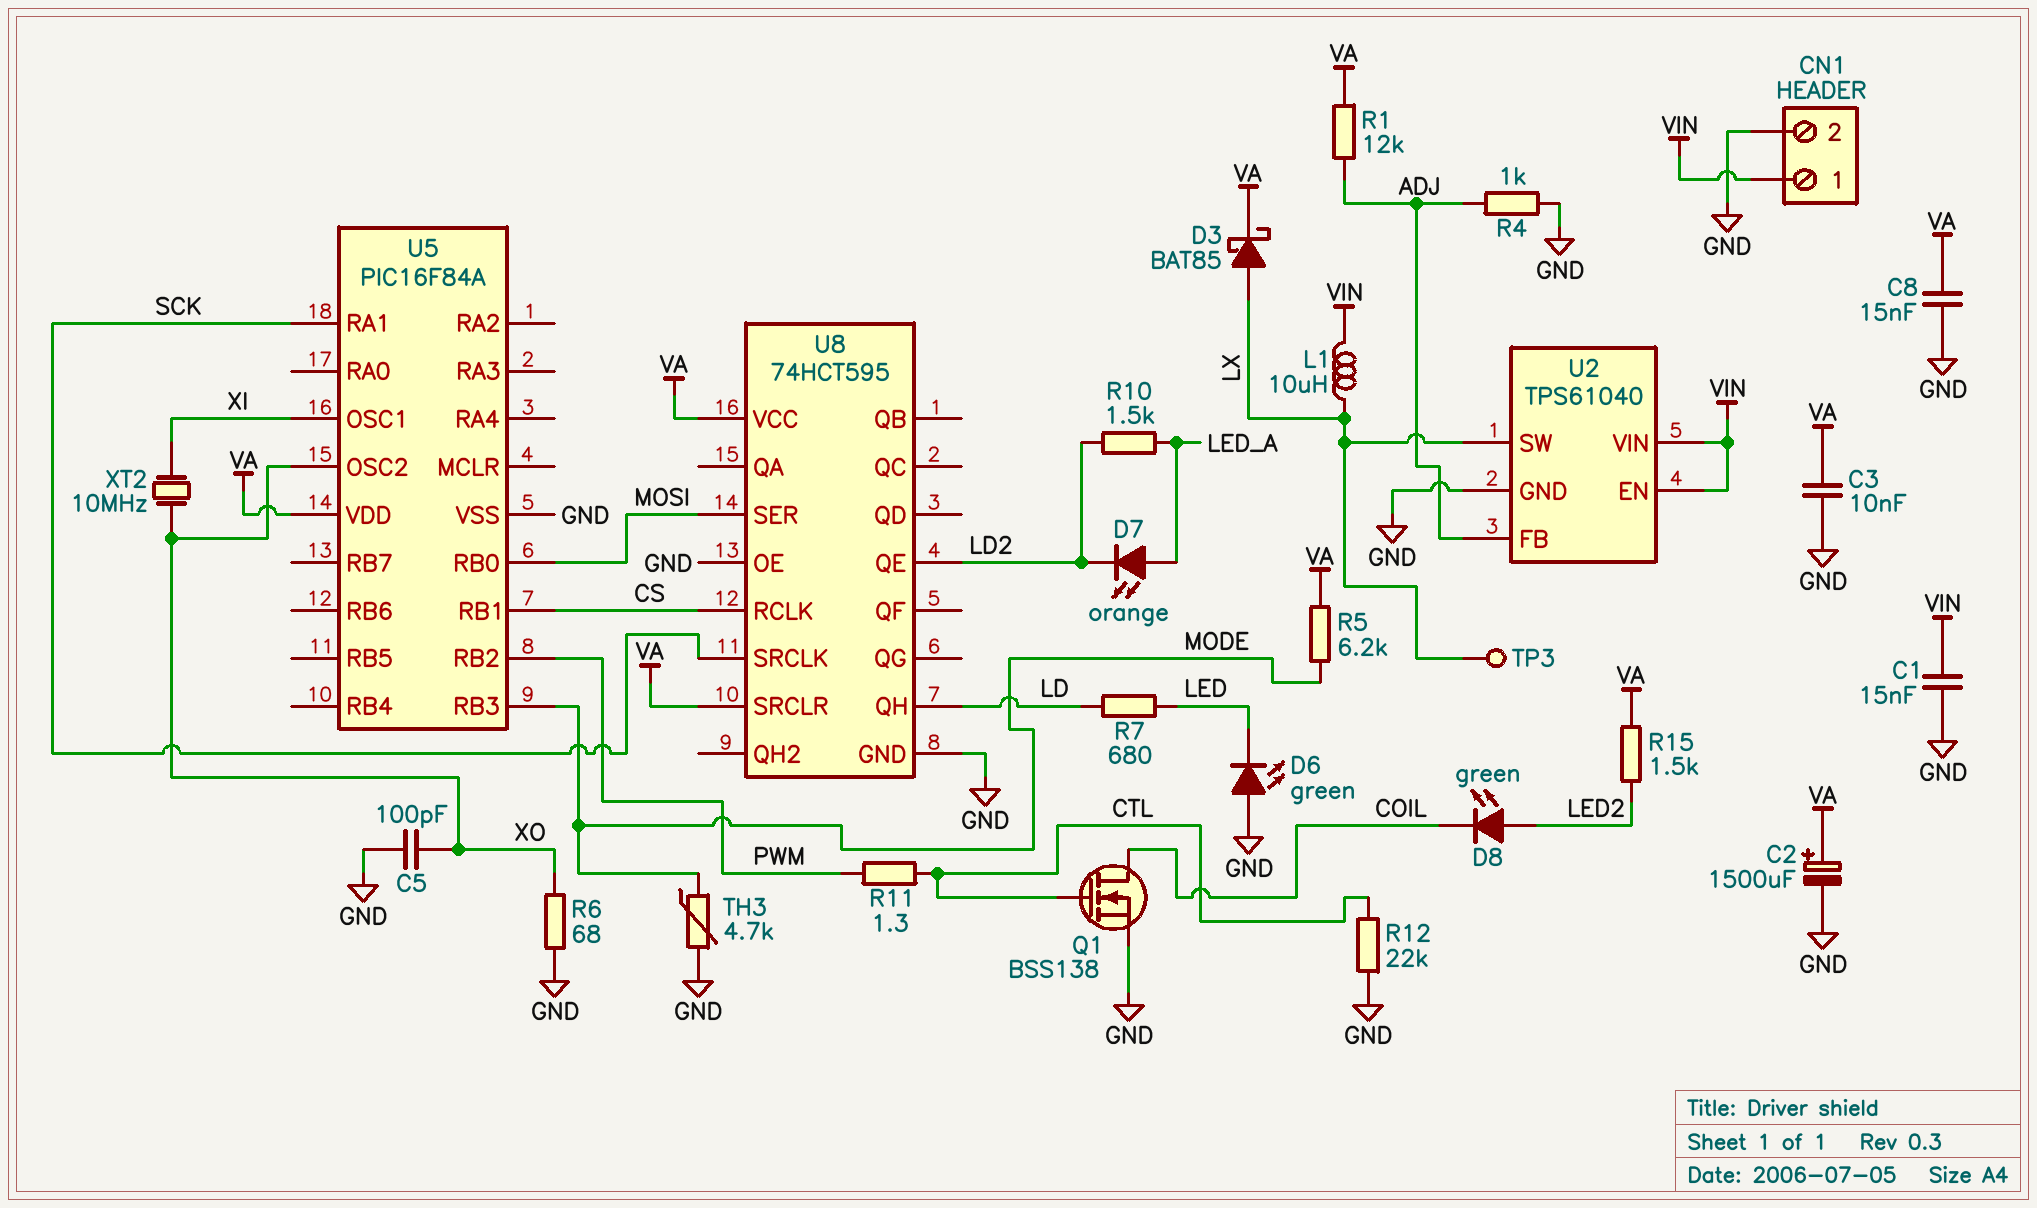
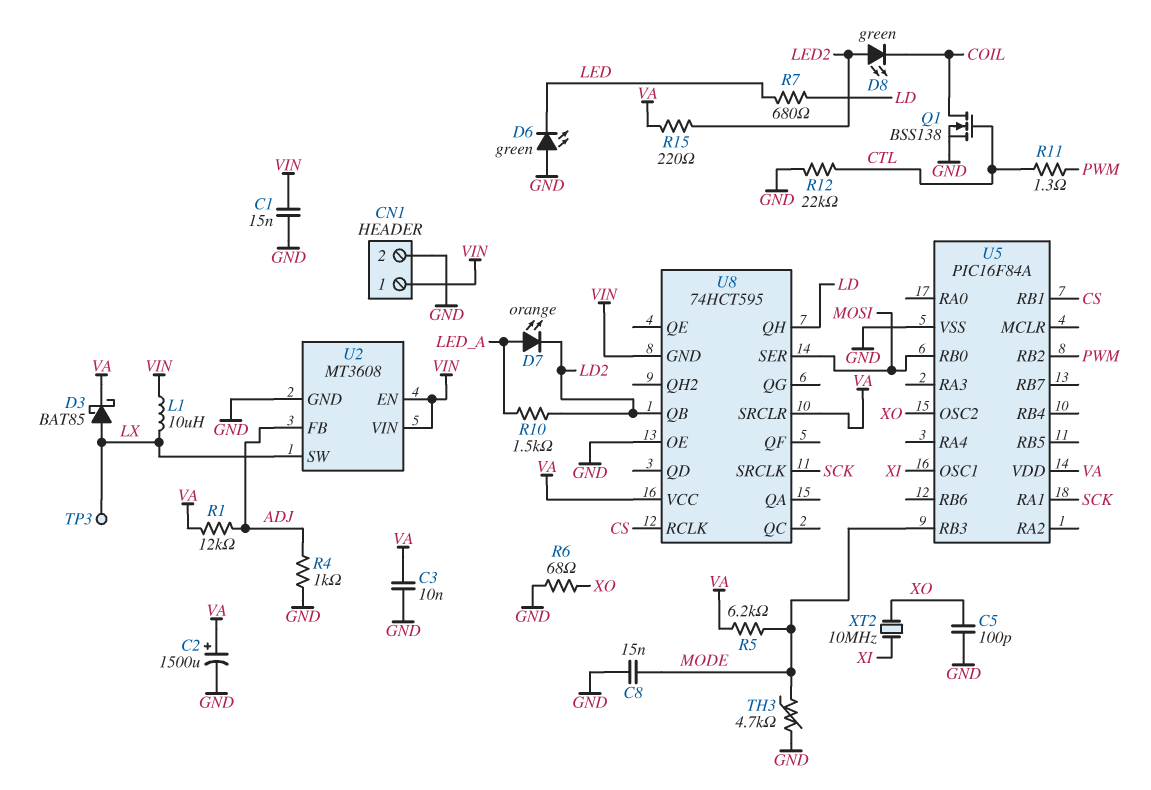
C8: 15nF (GND, VA) -> 15nF (GND, MODE)
R15: 1.5k (LED2, VA) -> 220 (LED2, VA)
U2: TPS61040 -> MT3608
U8 pin GND: GND -> VIN
U8 pin QB: none -> LD2
U8 pin QE: LD2 -> none

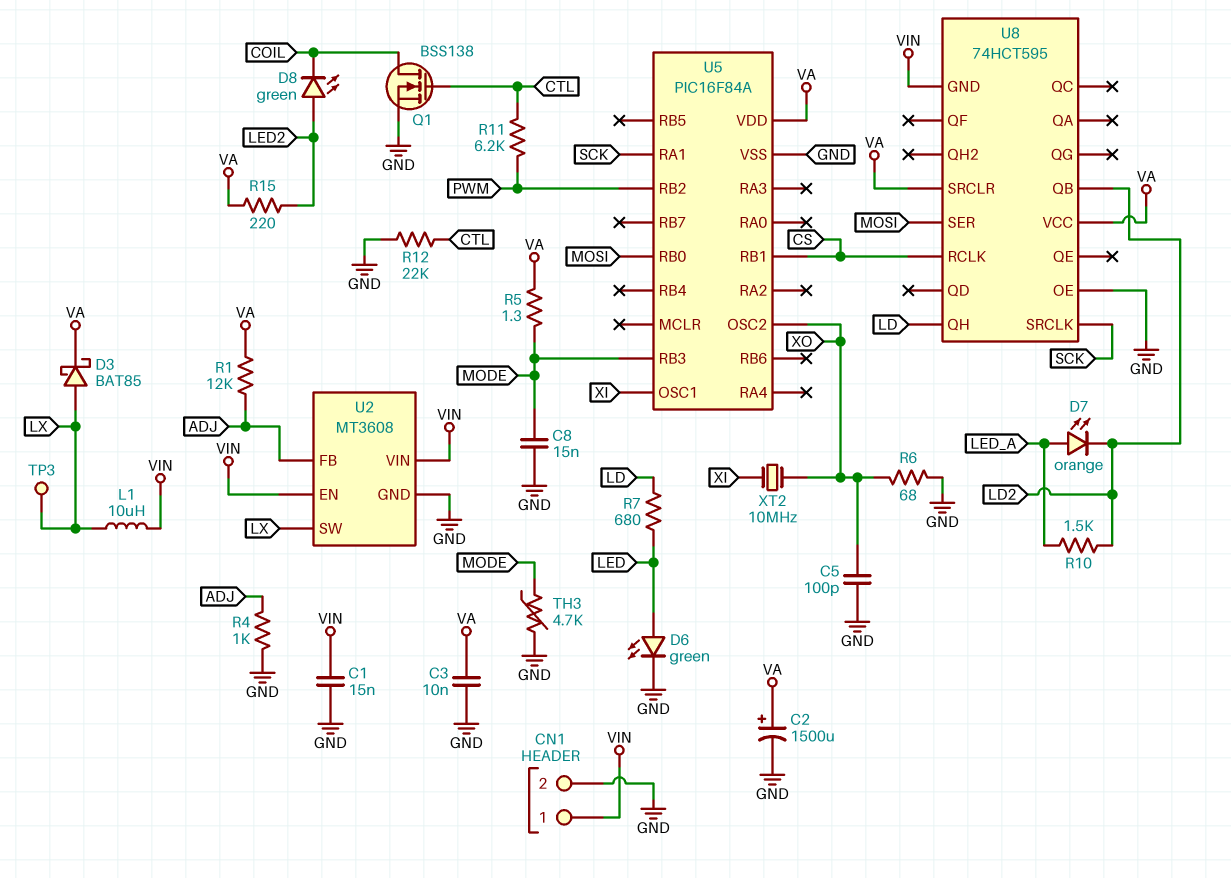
D6: LED green (A GND, K LED) -> LED green (A LED, K GND)
R5: 6.2k (MODE, VA) -> 1.3 (MODE, VA)
R11: 1.3 (CTL, PWM) -> 6.2k (CTL, PWM)

